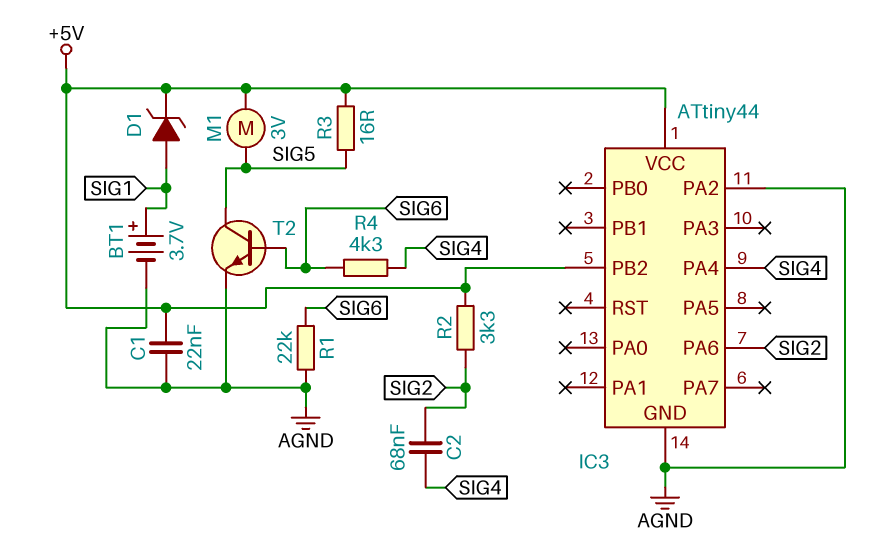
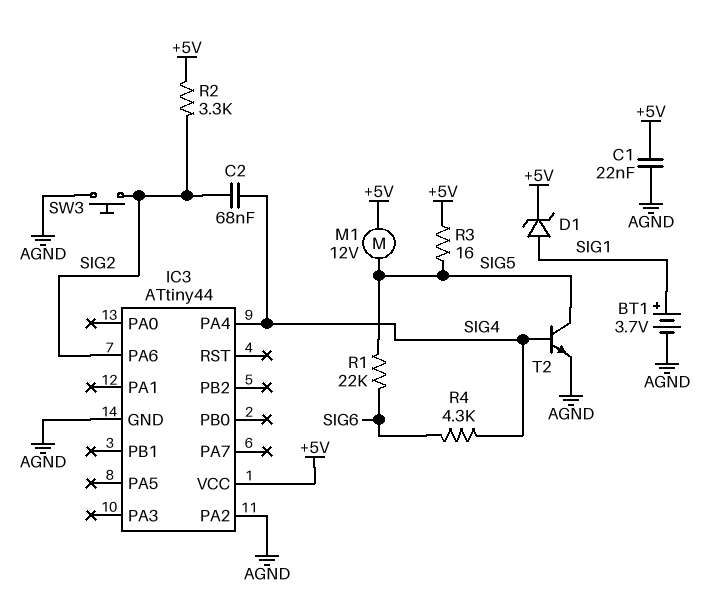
IC3 pin PB2: +5V -> none
M1: motor 3V (+5V, SIG5) -> motor 12V (+5V, SIG5)
R1: 22k (AGND, SIG6) -> 22k (SIG5, SIG6)
SW3: none -> button (AGND, SIG2)
T2: NPN (B SIG6, C SIG5, E AGND) -> NPN (B SIG4, C SIG5, E AGND)

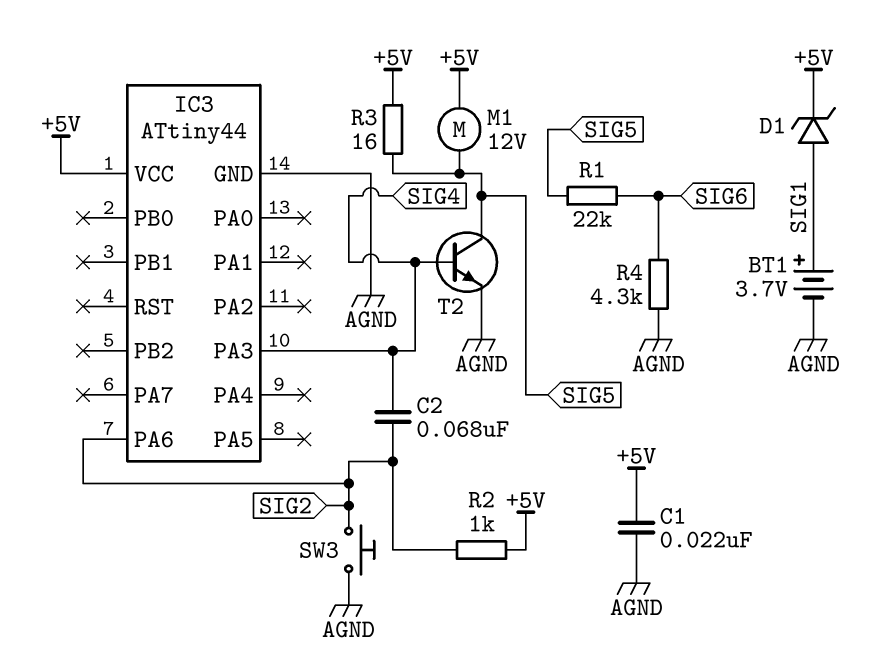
IC3 pin PA2: AGND -> none
IC3 pin PA3: none -> SIG4
IC3 pin PA4: SIG4 -> none
R2: 3.3k (+5V, SIG2) -> 1k (+5V, SIG2)
R4: 4.3k (SIG4, SIG6) -> 4.3k (AGND, SIG6)

